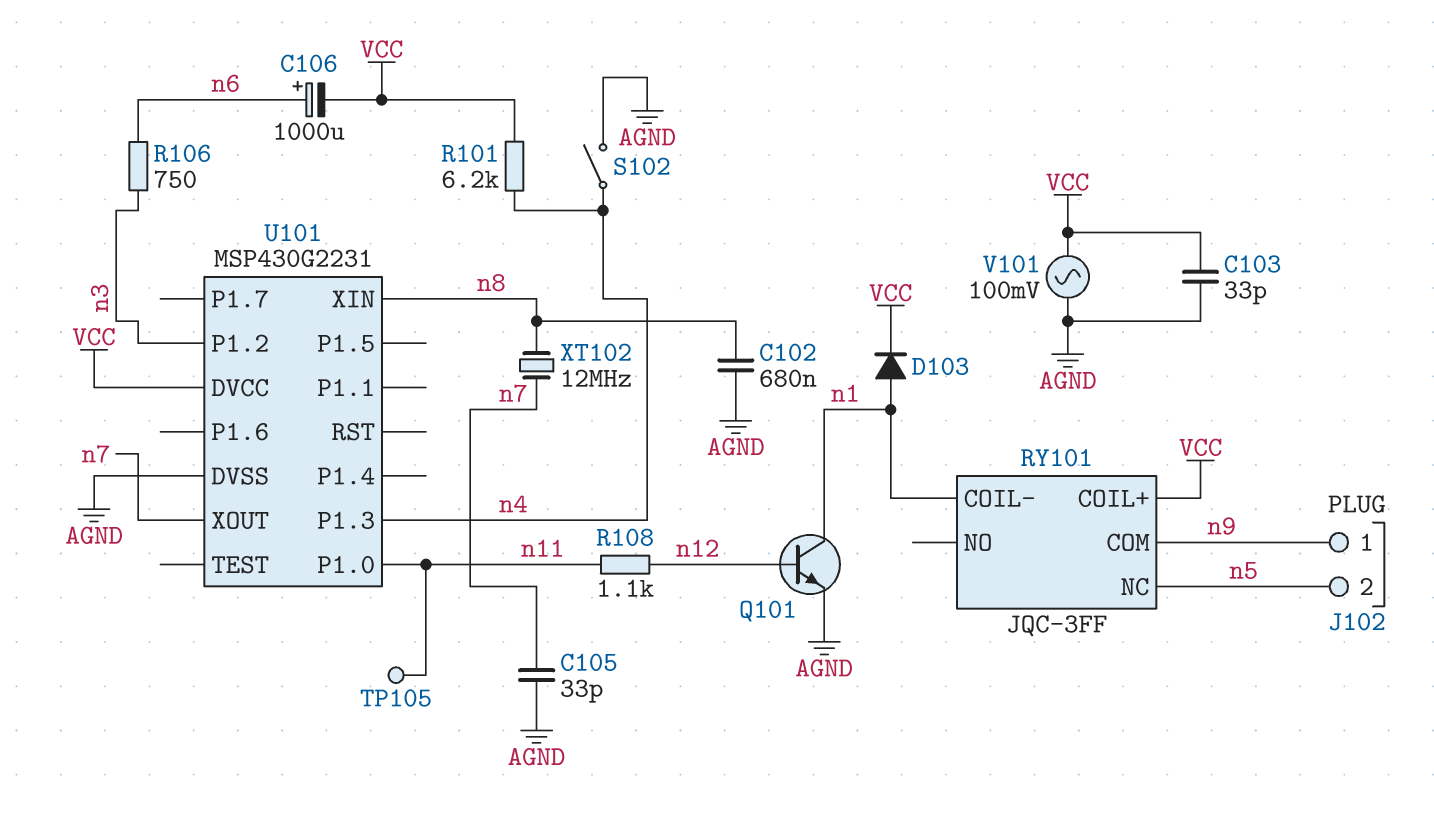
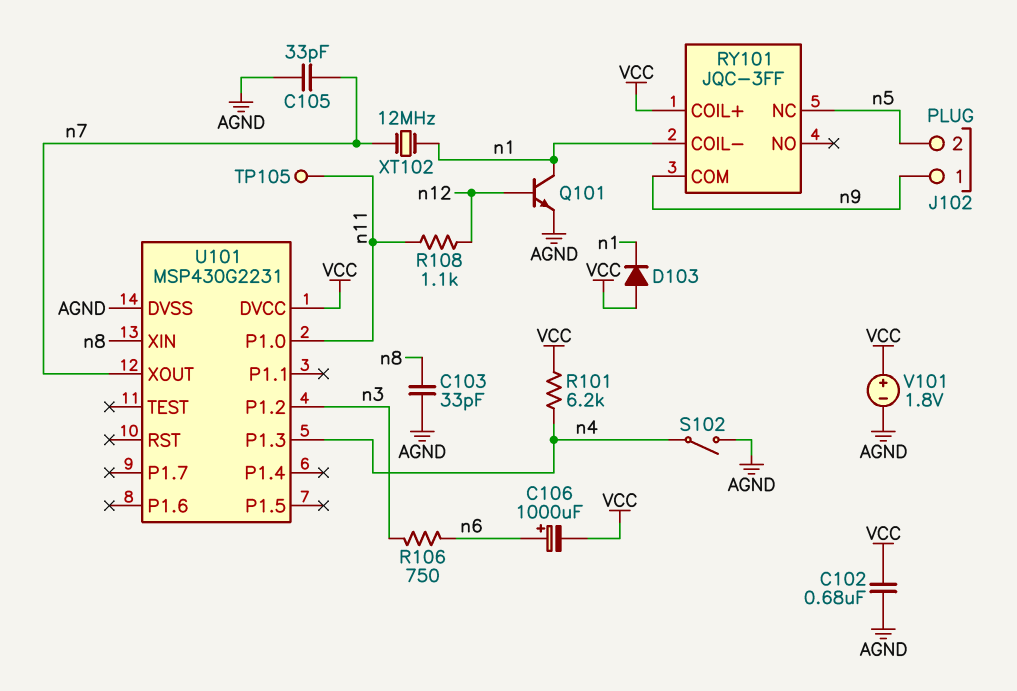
C102: 680nF (AGND, n8) -> 680nF (AGND, VCC)
C103: 33pF (AGND, VCC) -> 33pF (AGND, n8)
D103: diode (A n1, K VCC) -> diode (A VCC, K n1)
V101: AC 100mV (AGND, VCC) -> 1.8V (plus VCC, minus AGND)
XT102: 12MHz (n7, n8) -> 12MHz (n1, n7)

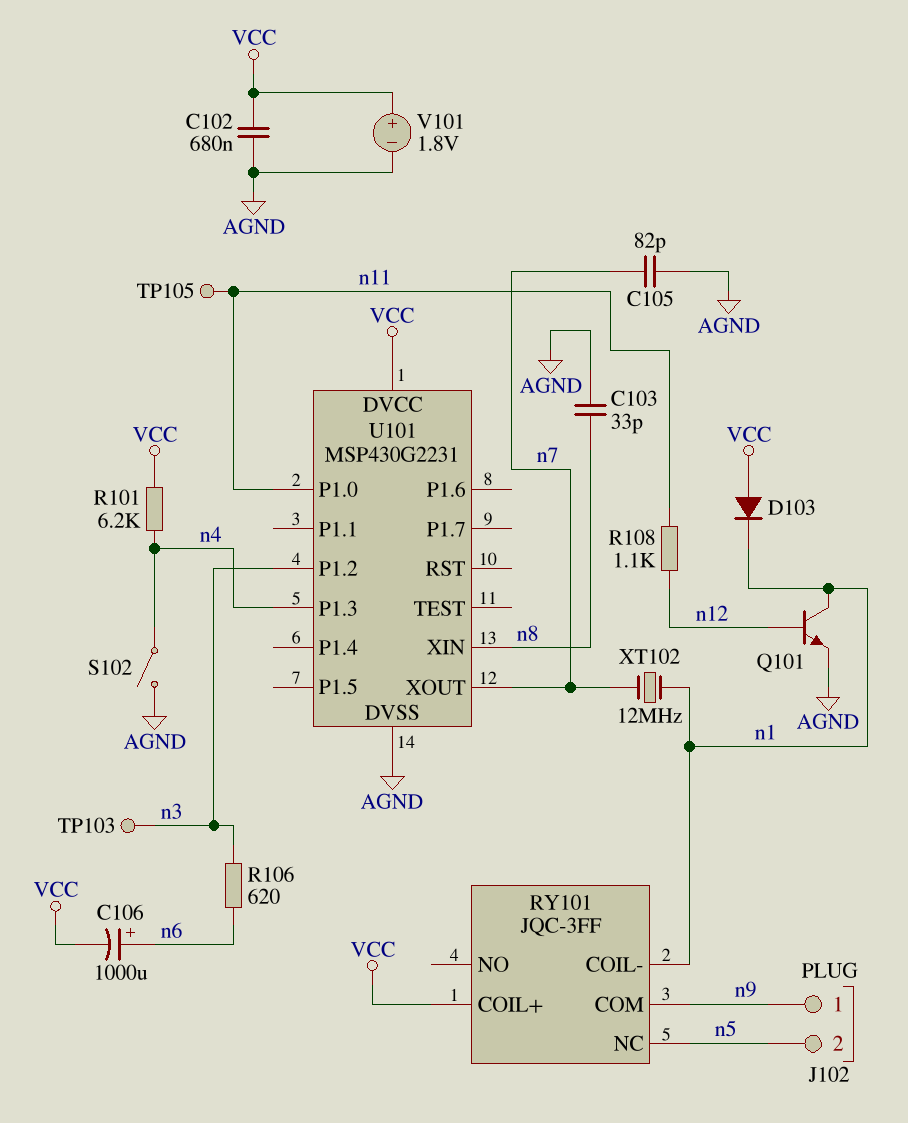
C105: 33pF (AGND, n7) -> 82pF (AGND, n7)
R106: 750 (n3, n6) -> 620 (n3, n6)
TP103: none -> test point (n3)

